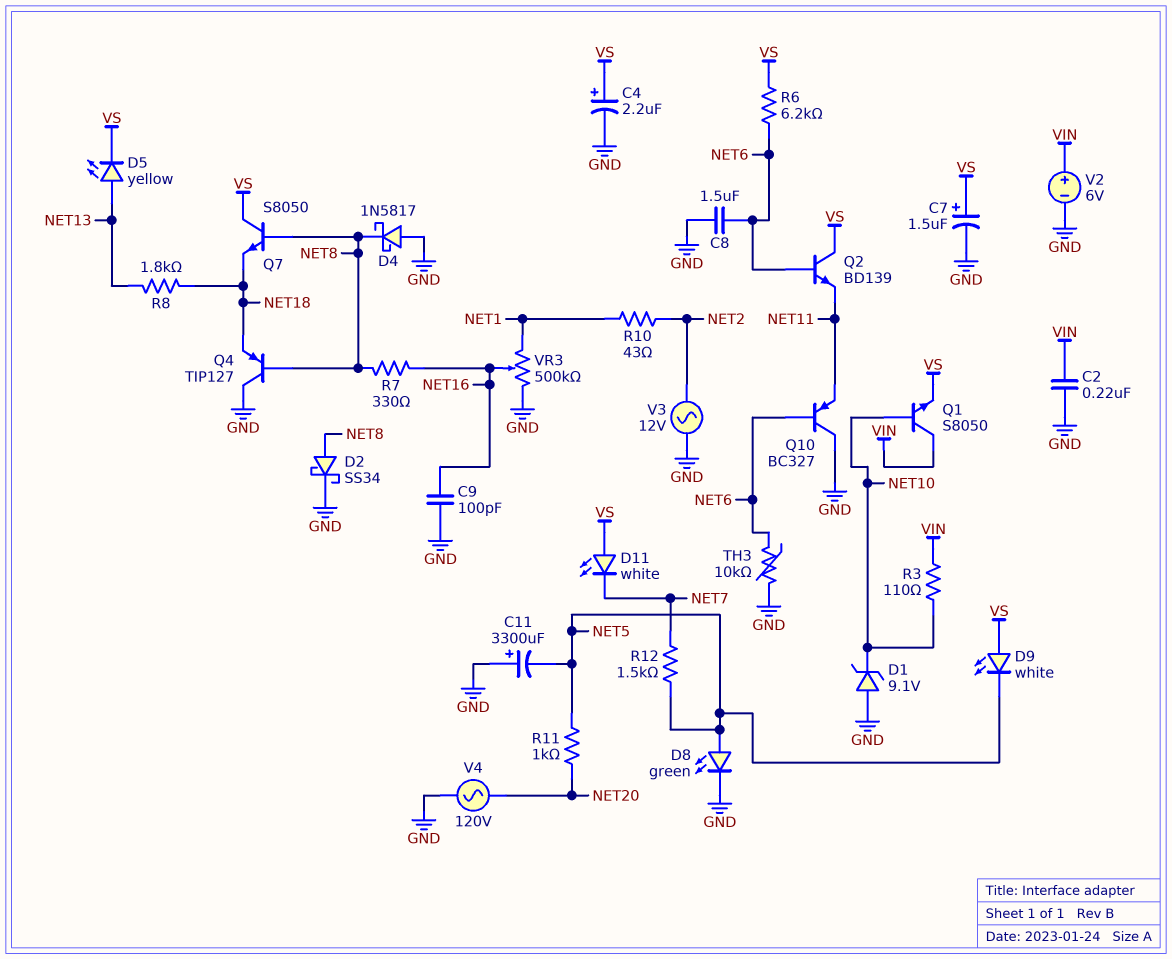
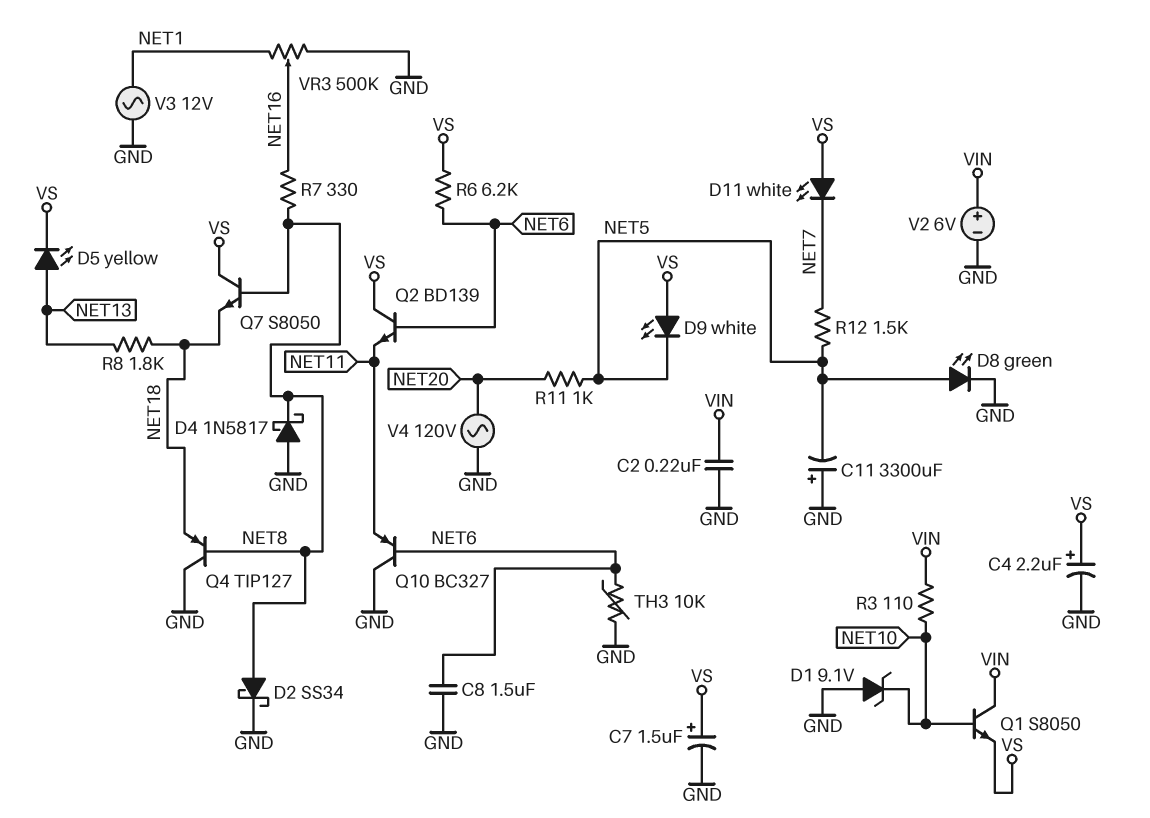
C9: 100pF (GND, NET16) -> none
R10: 43 (NET1, NET2) -> none
V3: AC 12V (GND, NET2) -> AC 12V (GND, NET1)

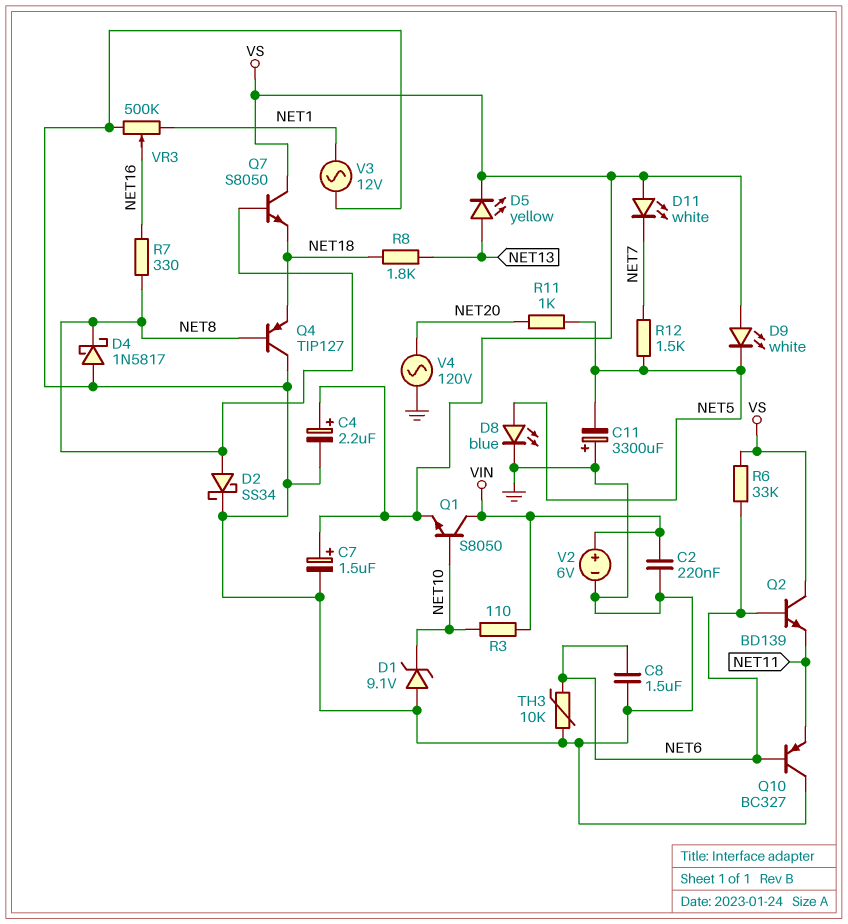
D8: LED green (A NET5, K GND) -> LED blue (A NET5, K GND)
R6: 6.2k (NET6, VS) -> 33k (NET6, VS)

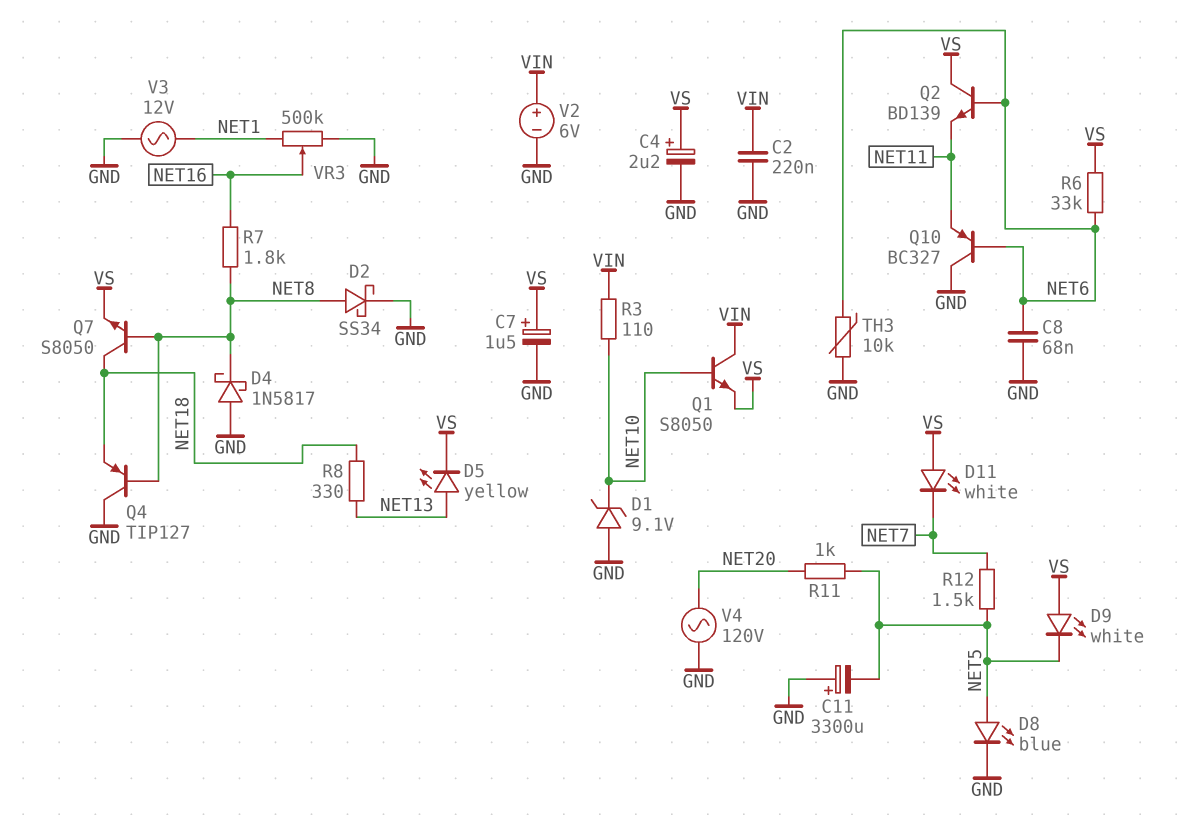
C8: 1.5uF (GND, NET6) -> 68nF (GND, NET6)
Q7: NPN S8050 (B NET8, C VS, E NET18) -> NPN S8050 (B NET8, C NET18, E VS)
R7: 330 (NET8, NET16) -> 1.8k (NET8, NET16)
R8: 1.8k (NET13, NET18) -> 330 (NET13, NET18)

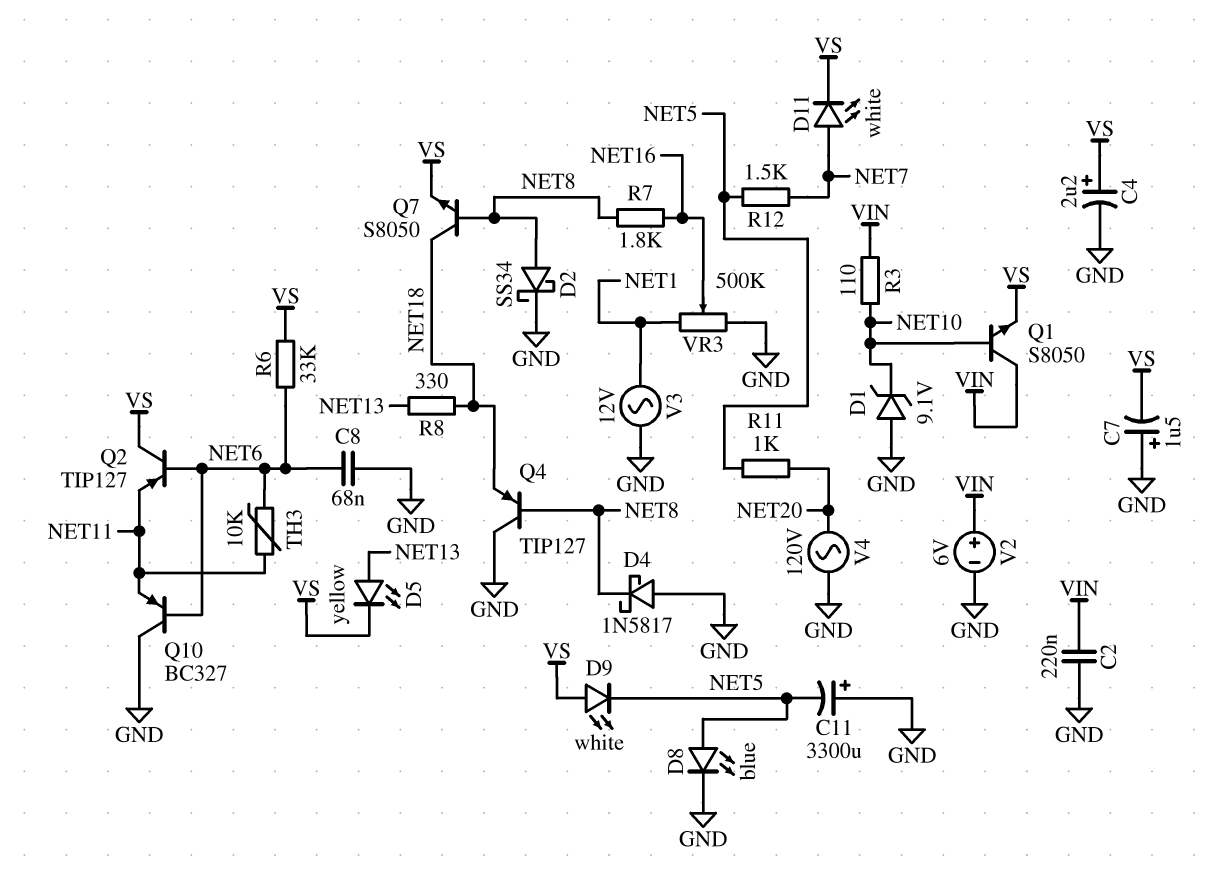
C7: 1.5uF (plus VS, minus GND) -> 1.5uF (plus GND, minus VS)
D11: LED white (A VS, K NET7) -> LED white (A NET7, K VS)
Q2: NPN BD139 (B NET6, C VS, E NET11) -> PNP TIP127 (B NET6, C VS, E NET11)
TH3: 10k (GND, NET6) -> 10k (NET6, NET11)

